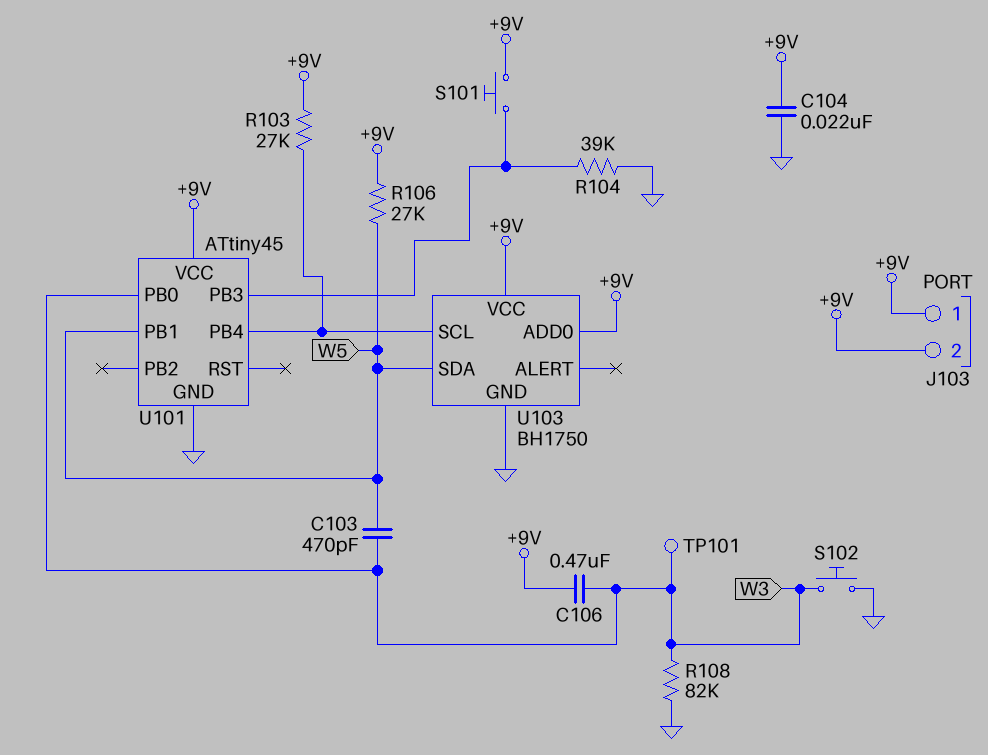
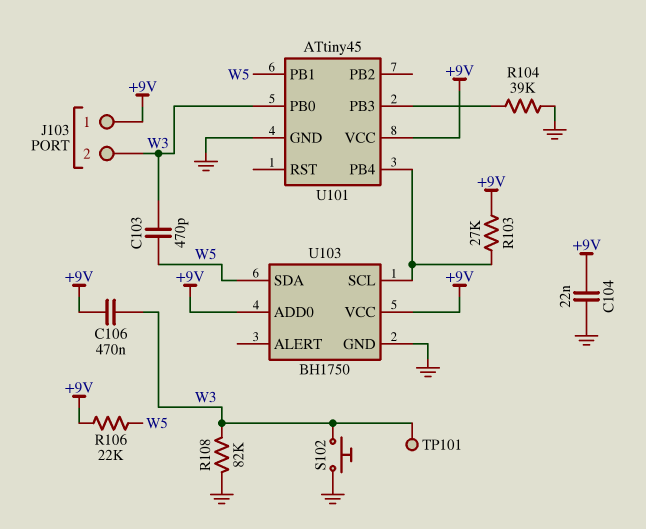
J103 pin 2: +9V -> W3
R106: 27k (+9V, W5) -> 22k (+9V, W5)
S101: button (+9V, U101/PB3) -> none

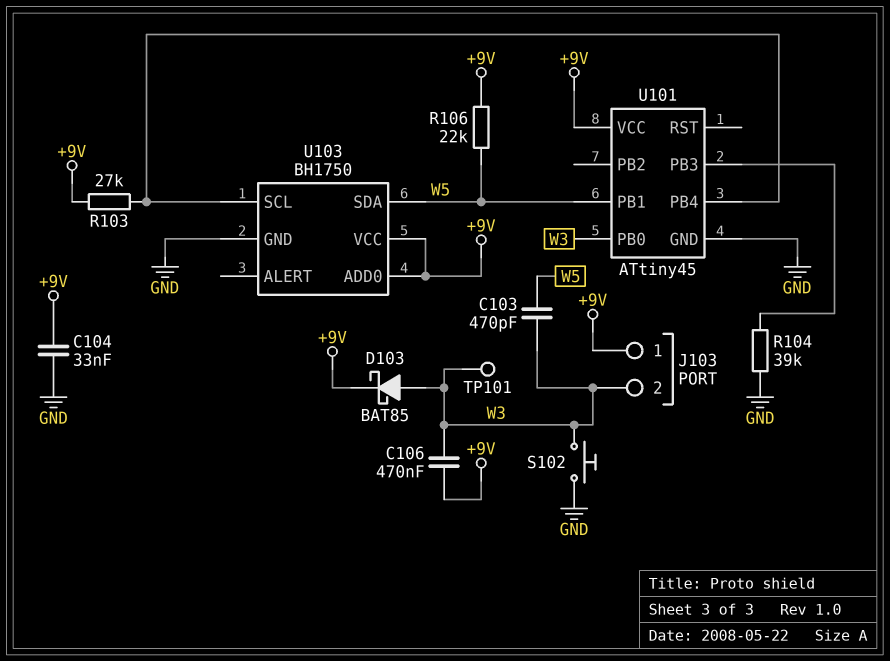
C104: 22nF (+9V, GND) -> 33nF (+9V, GND)
D103: none -> schottky BAT85 (A W3, K +9V)
R108: 82k (GND, W3) -> none

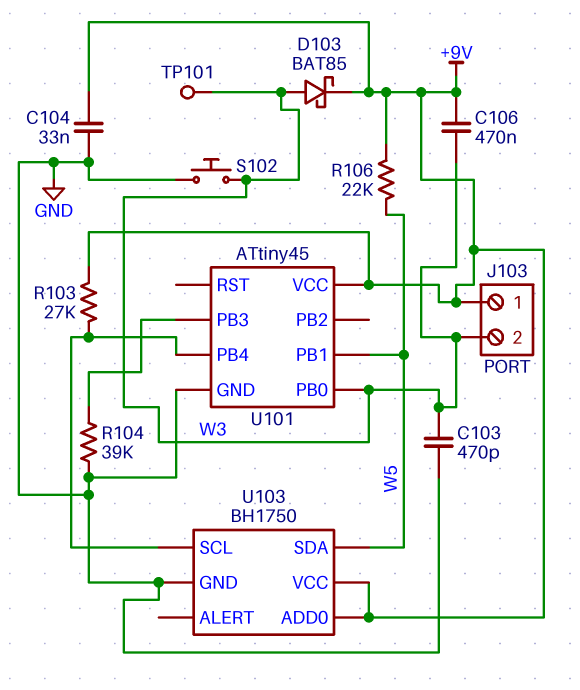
C103: 470pF (W3, W5) -> 470pF (GND, W3)

